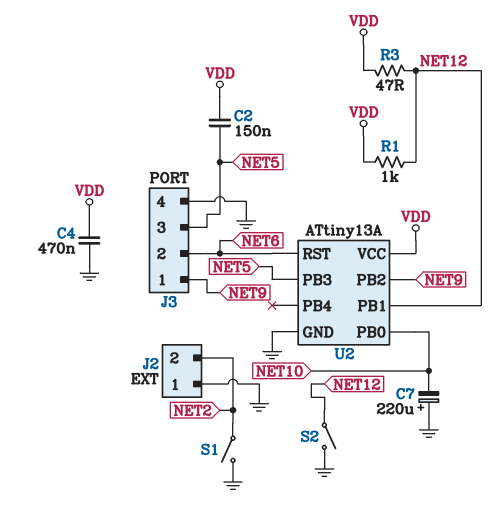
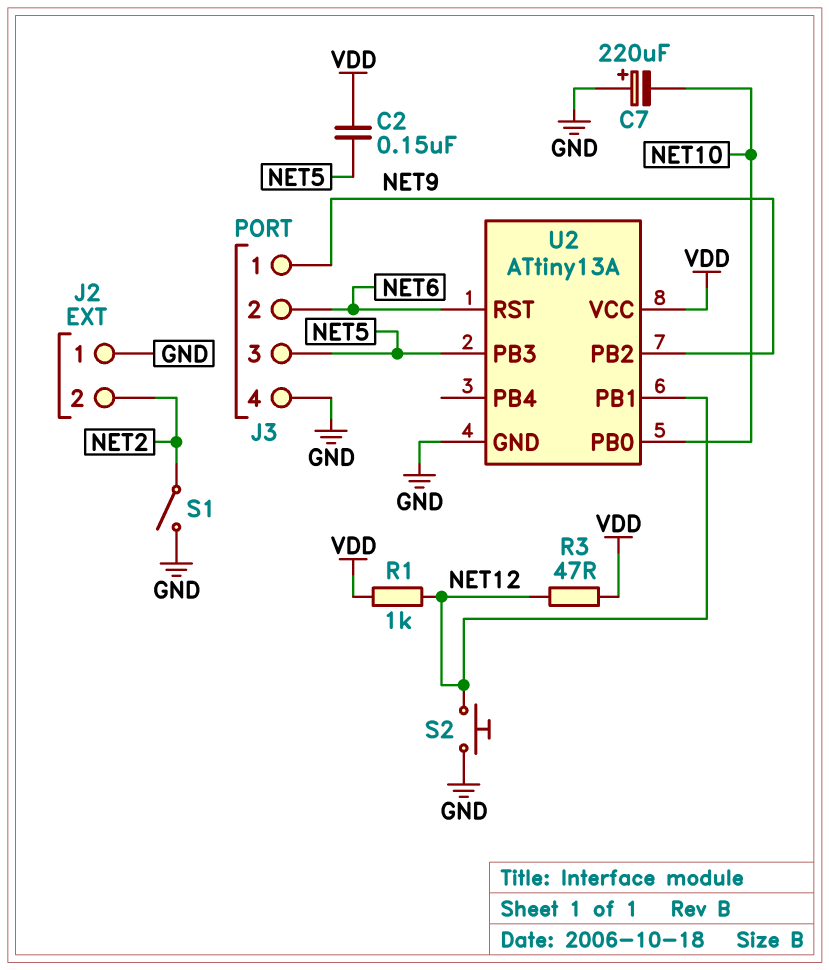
C4: 470nF (GND, VDD) -> none
S2: switch (GND, NET12) -> button (GND, NET12)

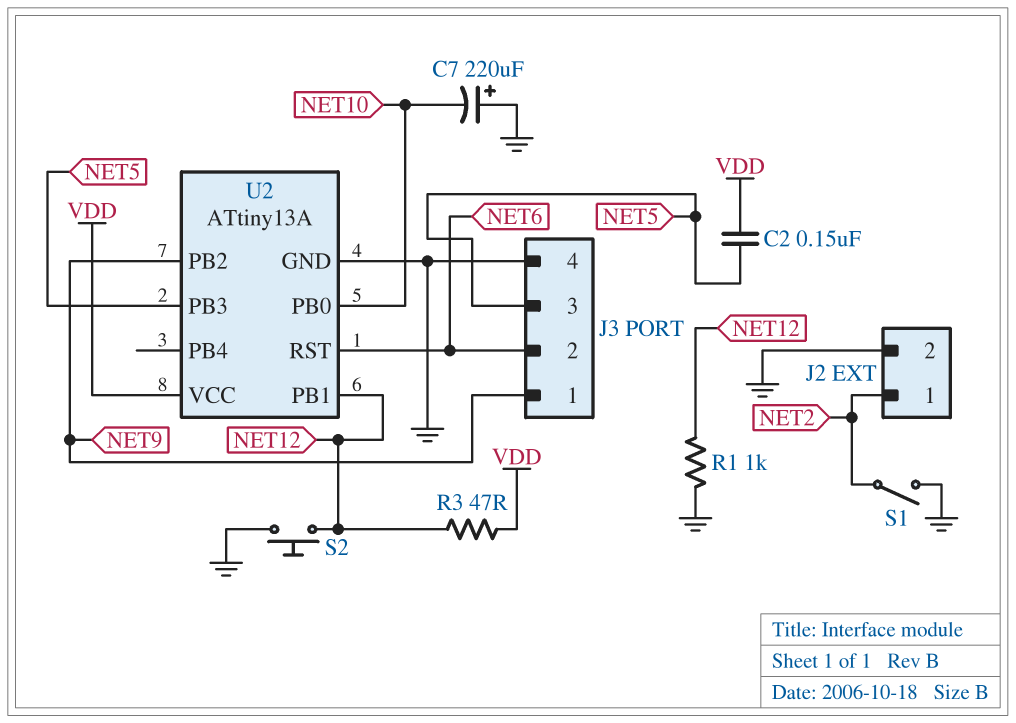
J2 pin 1: GND -> NET2
J2 pin 2: NET2 -> GND
R1: 1k (NET12, VDD) -> 1k (GND, NET12)

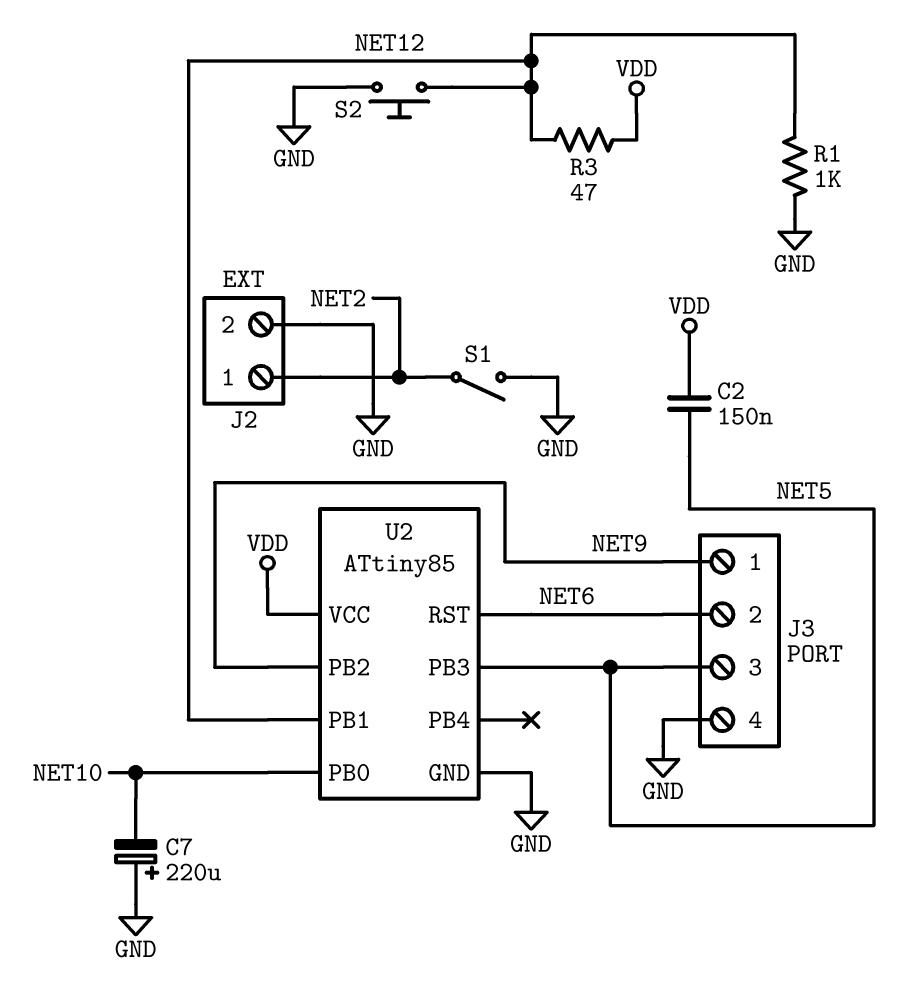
U2: ATtiny13A -> ATtiny85

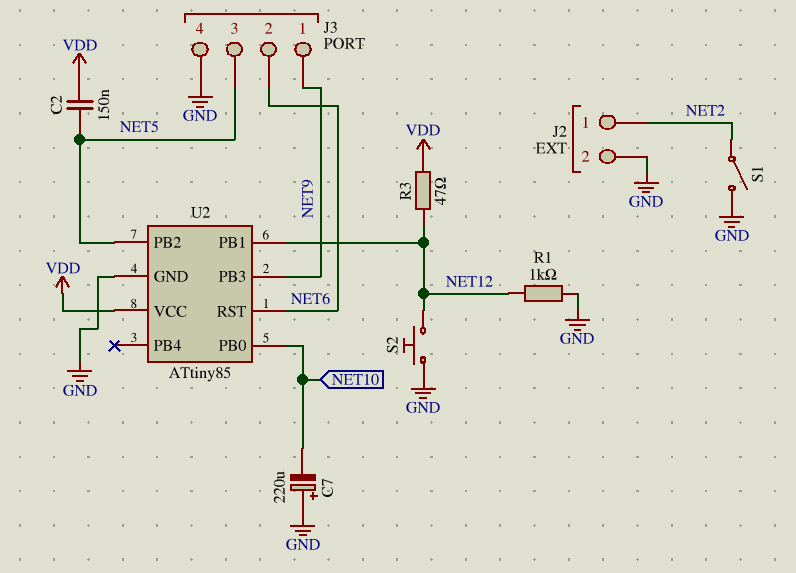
U2 pin PB2: NET9 -> NET5
U2 pin PB3: NET5 -> NET9

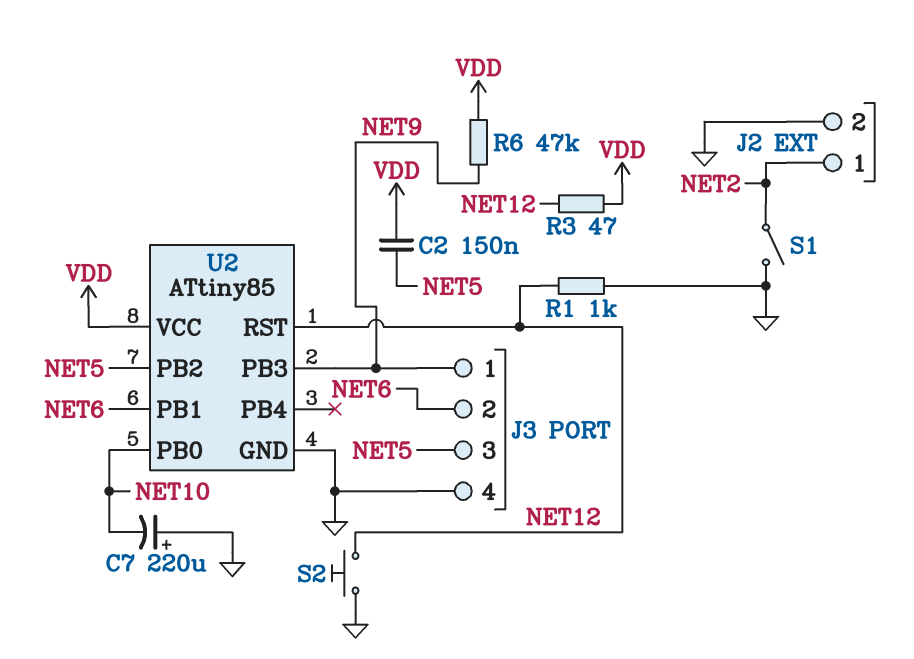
R6: none -> 47k (NET9, VDD)
U2 pin PB1: NET12 -> NET6
U2 pin RST: NET6 -> NET12

